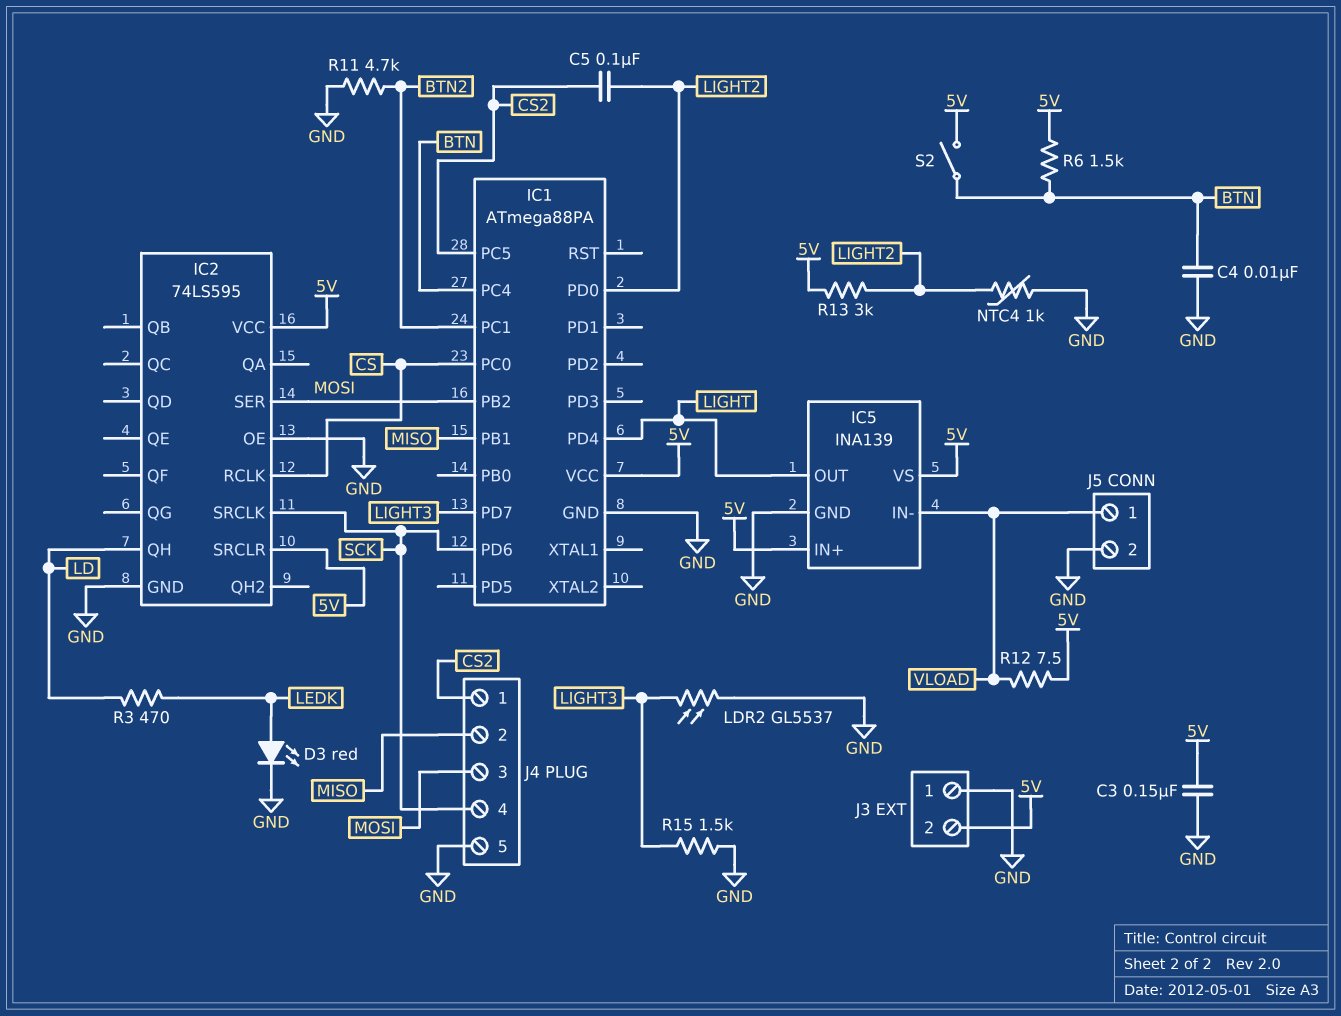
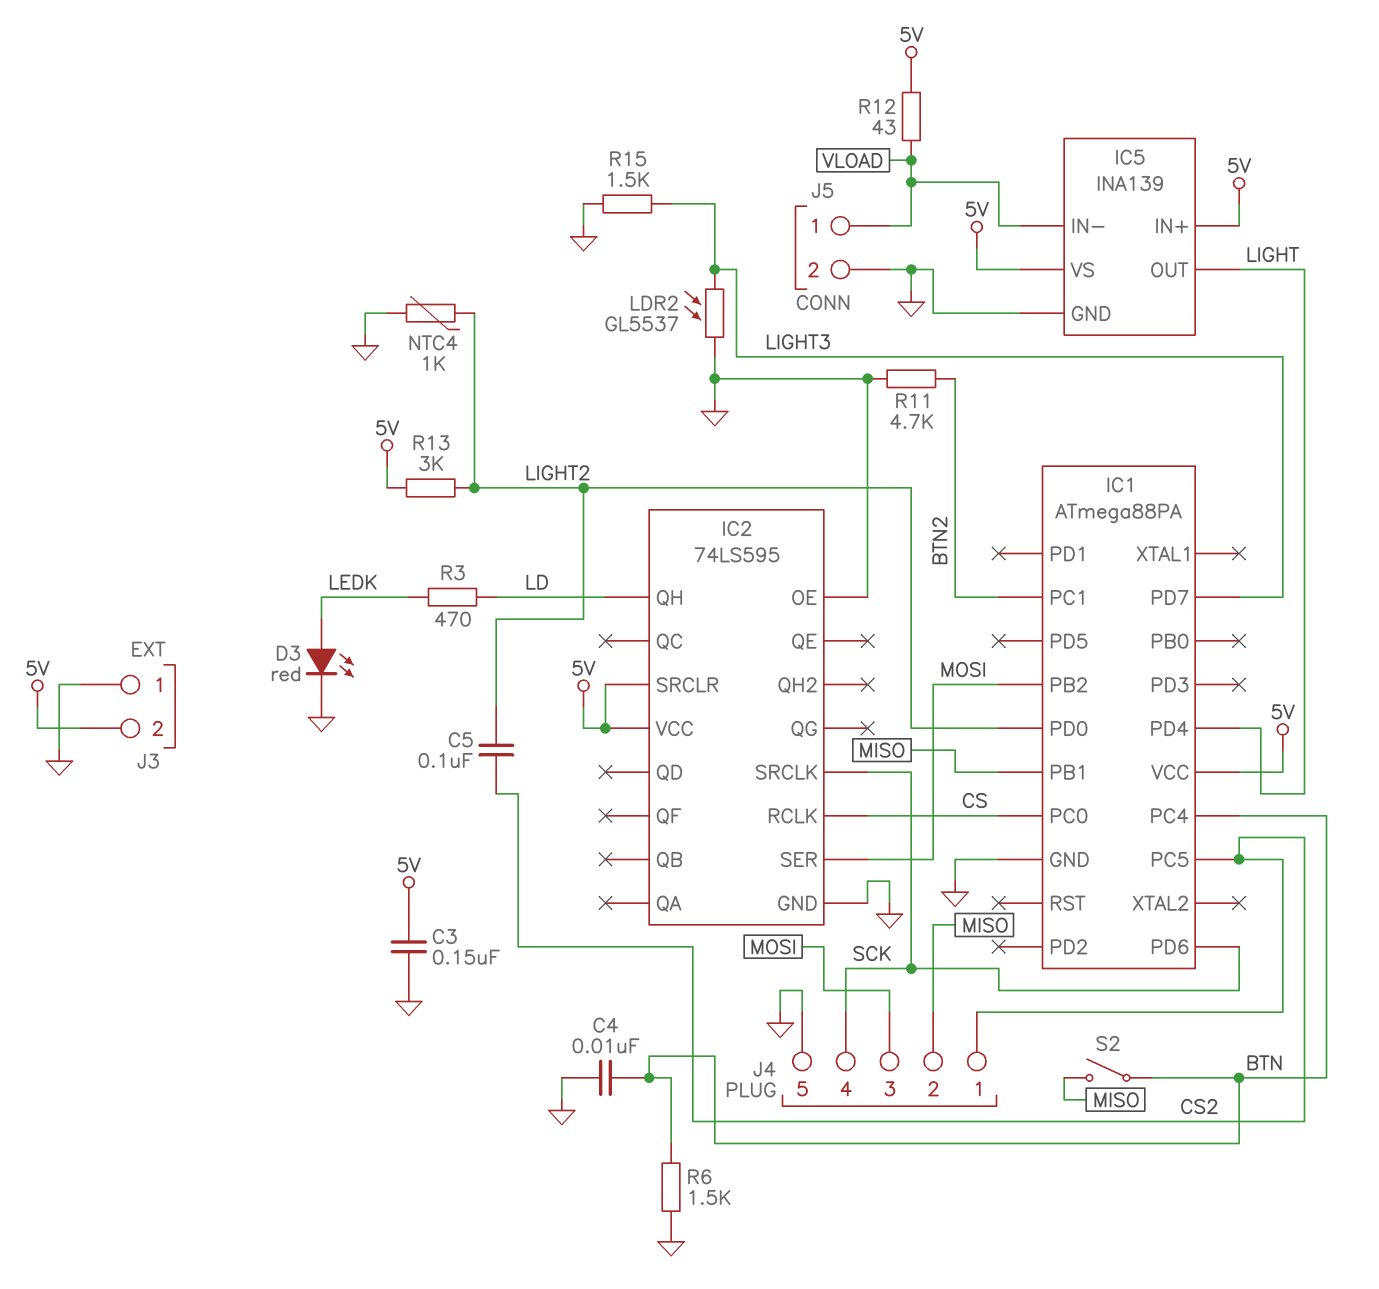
R6: 1.5k (5V, BTN) -> 1.5k (BTN, GND)
R12: 7.5 (5V, VLOAD) -> 43 (5V, VLOAD)
S2: switch (5V, BTN) -> switch (BTN, MISO)

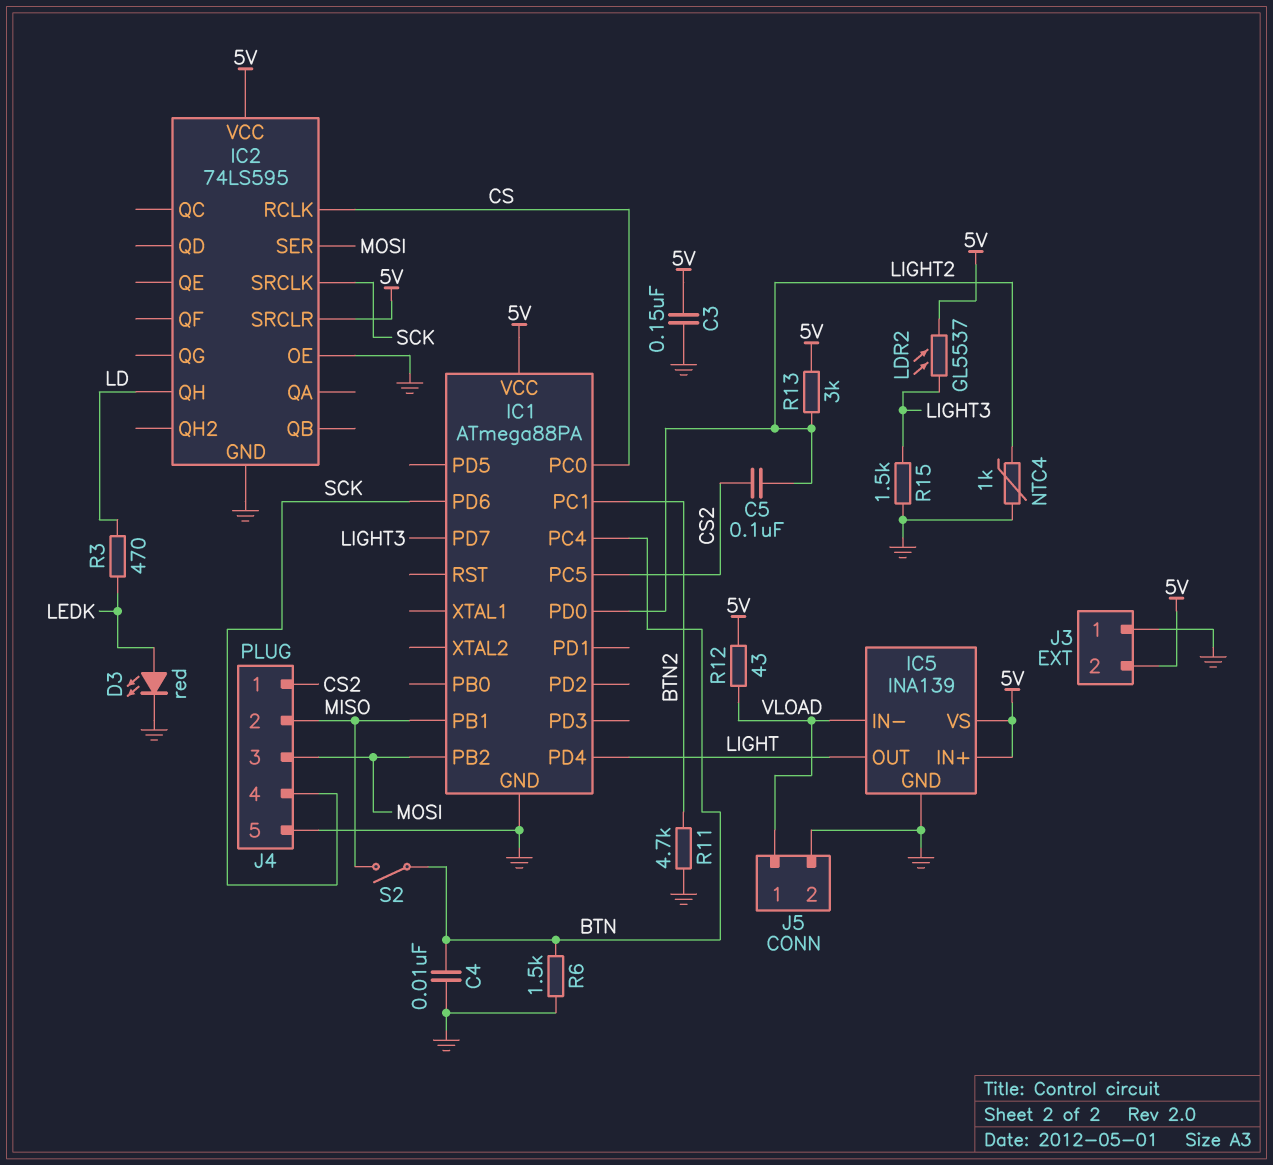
LDR2: GL5537 (GND, LIGHT3) -> GL5537 (5V, LIGHT3)

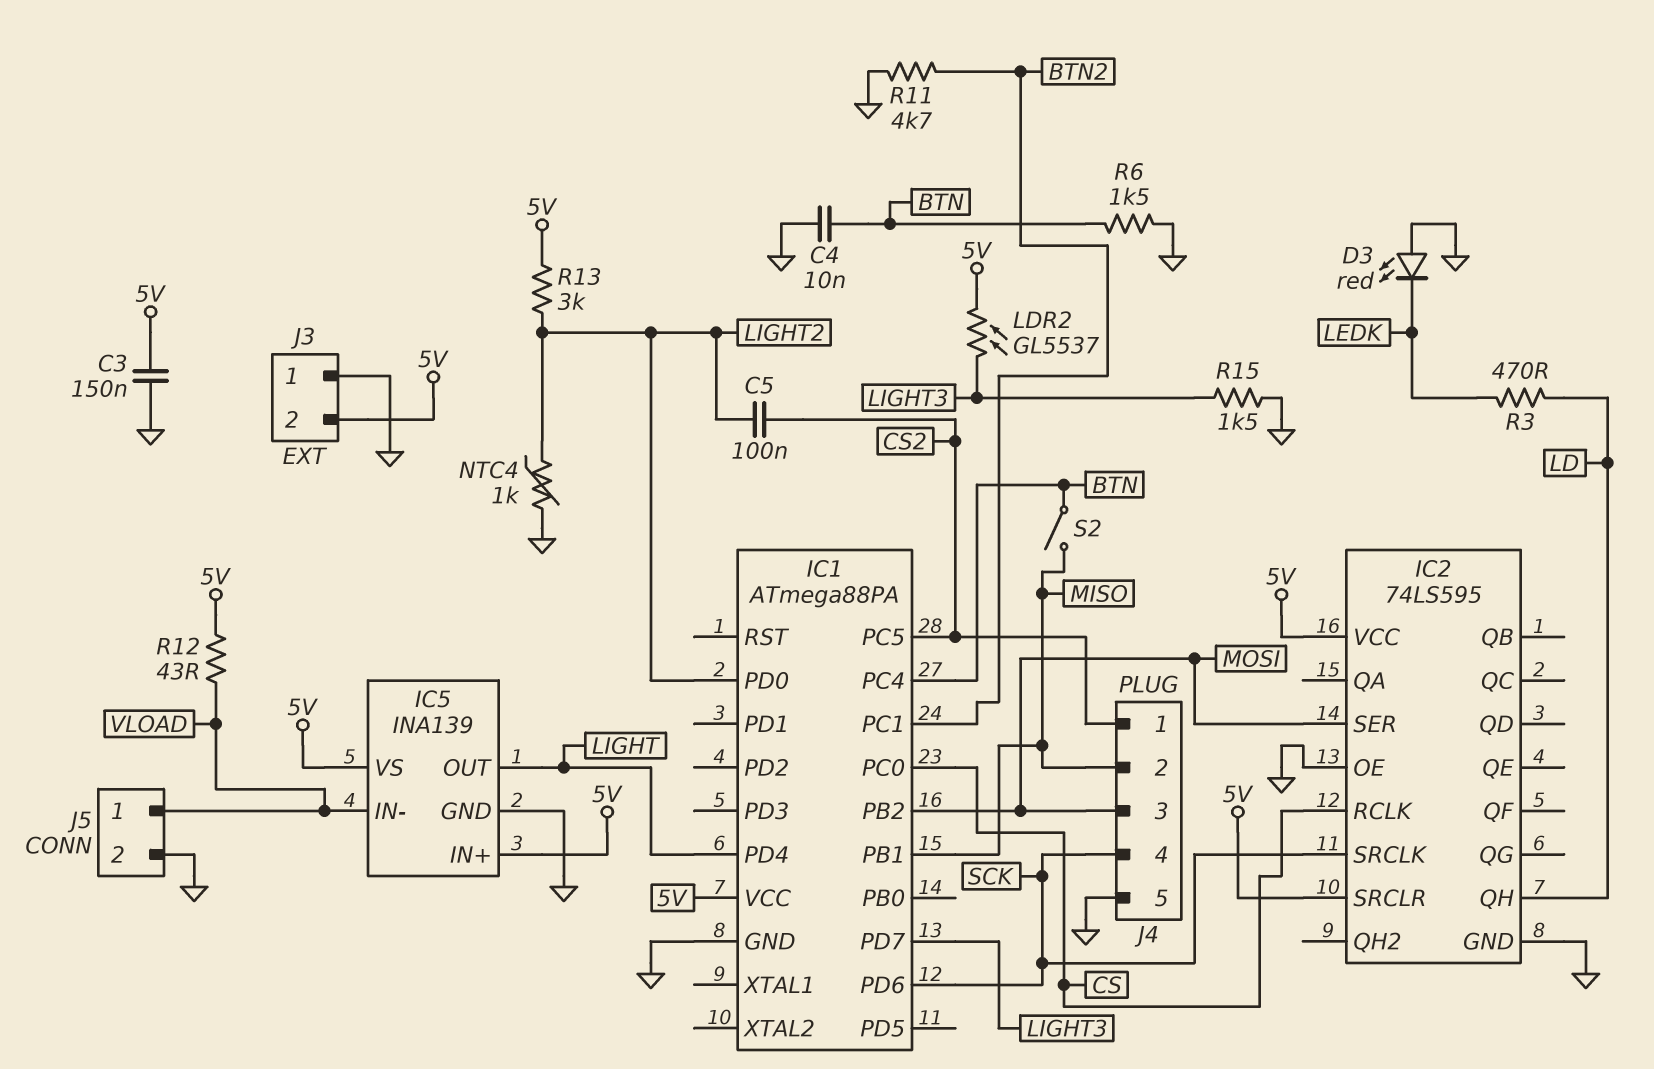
D3: LED red (A LEDK, K GND) -> LED red (A GND, K LEDK)

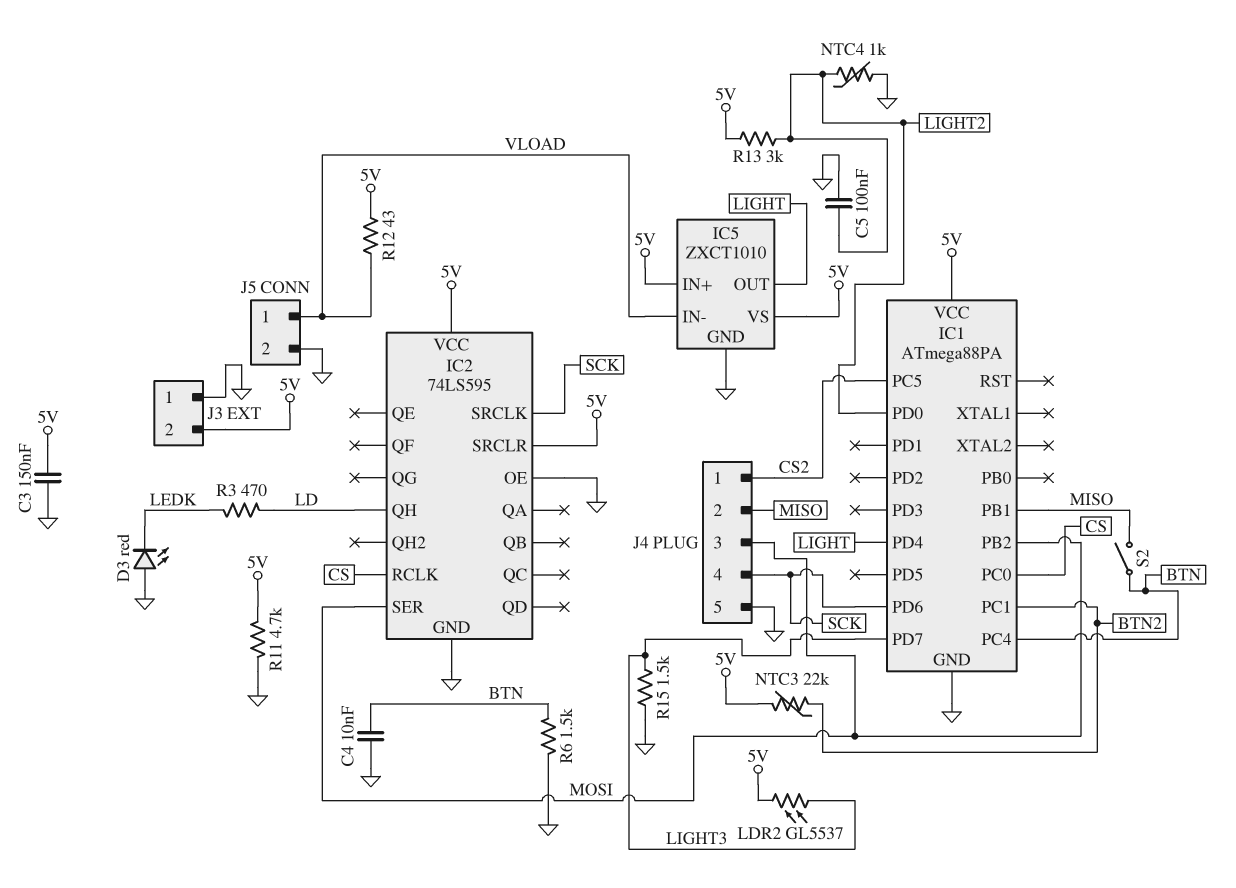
C5: 100nF (CS2, LIGHT2) -> 100nF (GND, LIGHT2)
IC5: INA139 -> ZXCT1010
NTC3: none -> 22k (5V, BTN2)
R11: 4.7k (BTN2, GND) -> 4.7k (5V, GND)

